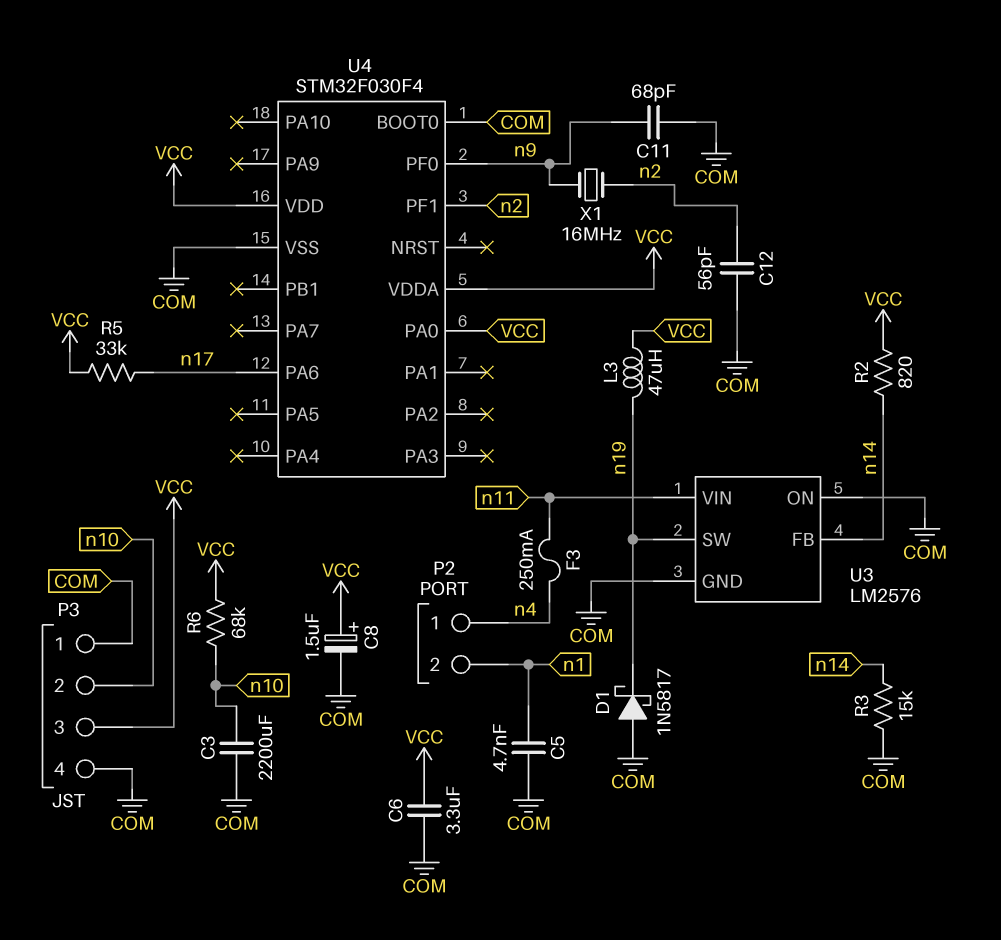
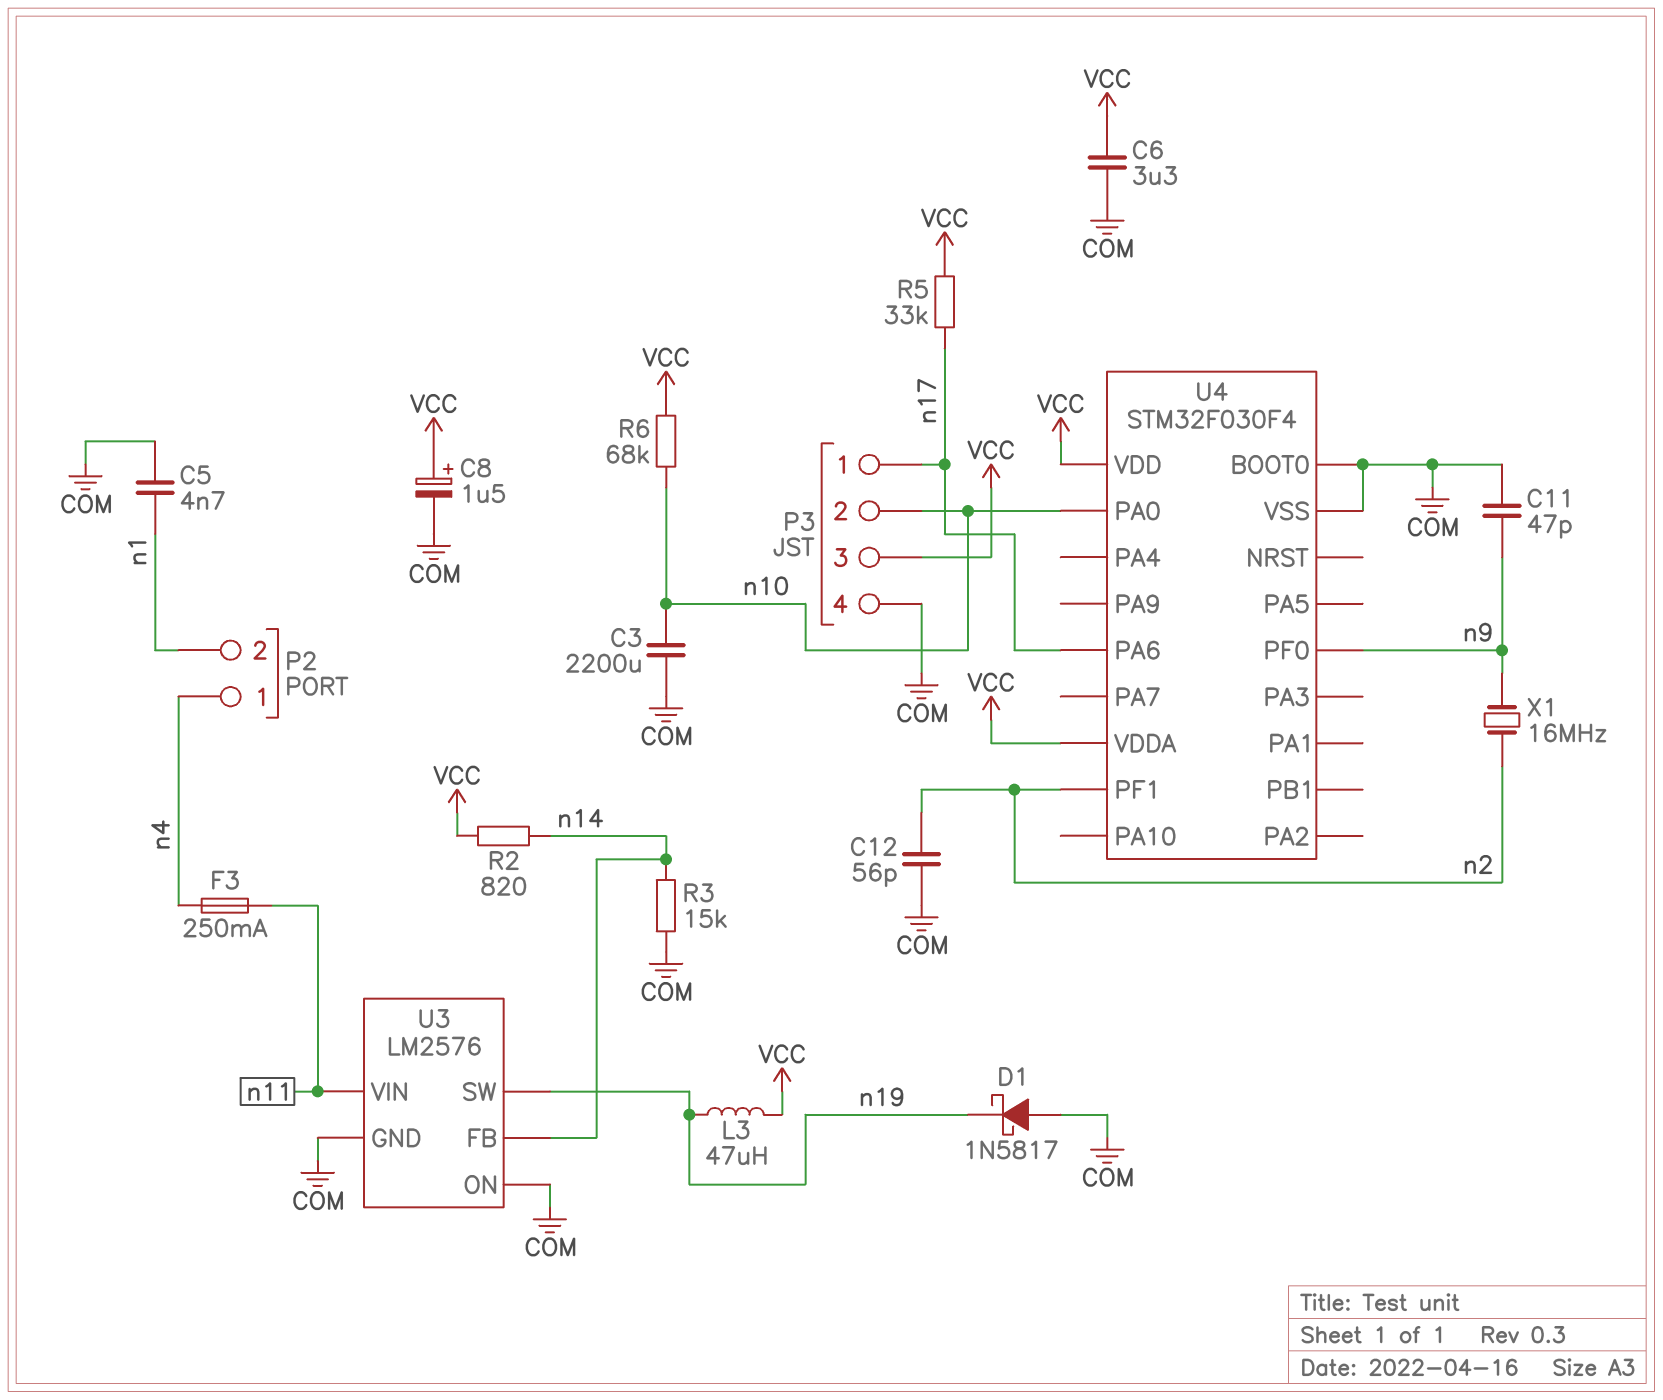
C11: 68pF (COM, n9) -> 47pF (COM, n9)
P3 pin 1: COM -> n17
U4 pin PA0: VCC -> n10

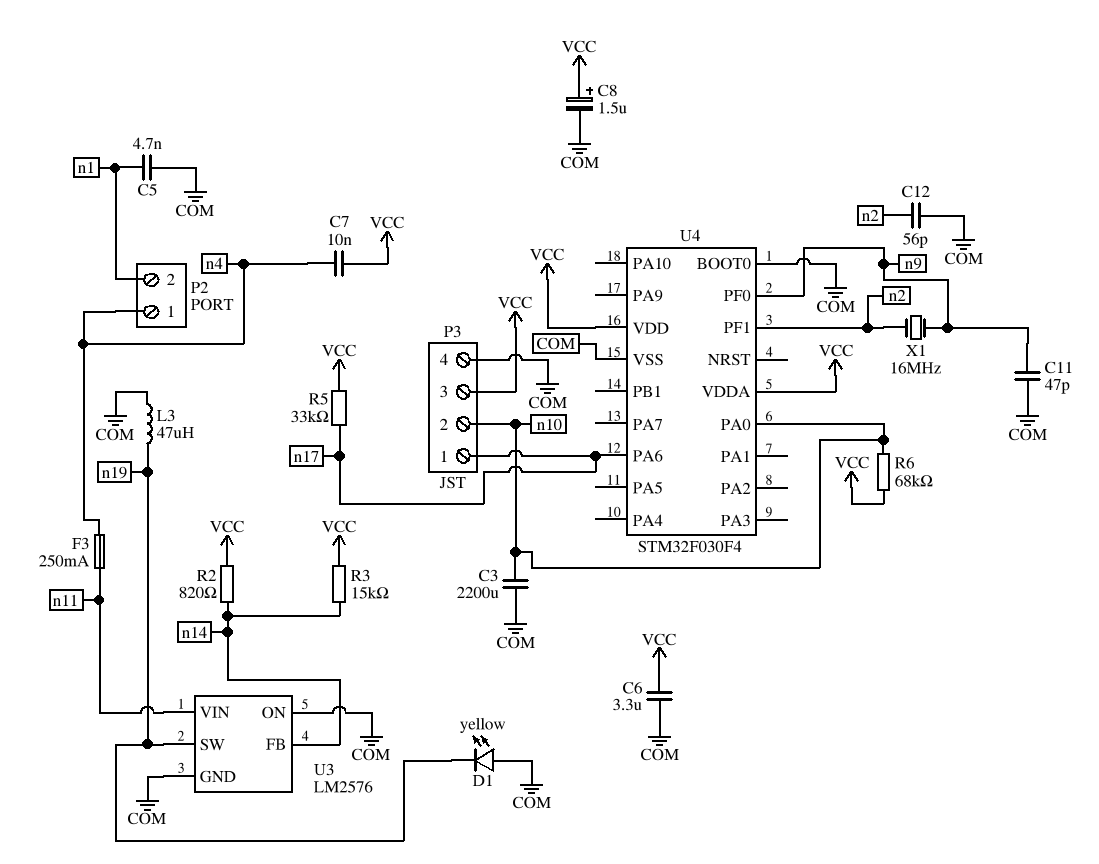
C7: none -> 10nF (VCC, n4)
D1: schottky 1N5817 (A COM, K n19) -> LED yellow (A COM, K n19)
L3: 47uH (VCC, n19) -> 47uH (COM, n19)
R3: 15k (COM, n14) -> 15k (VCC, n14)

